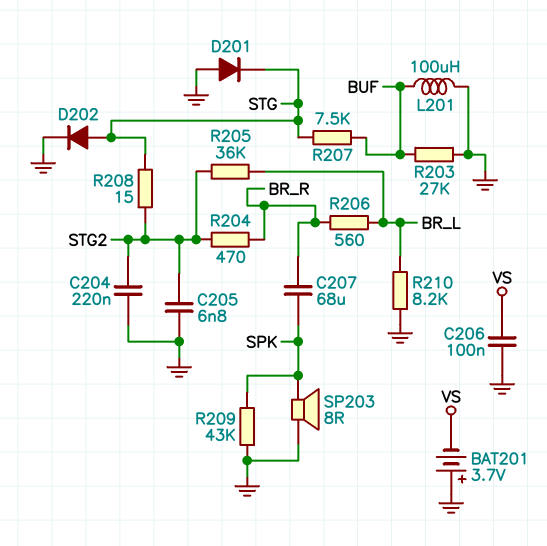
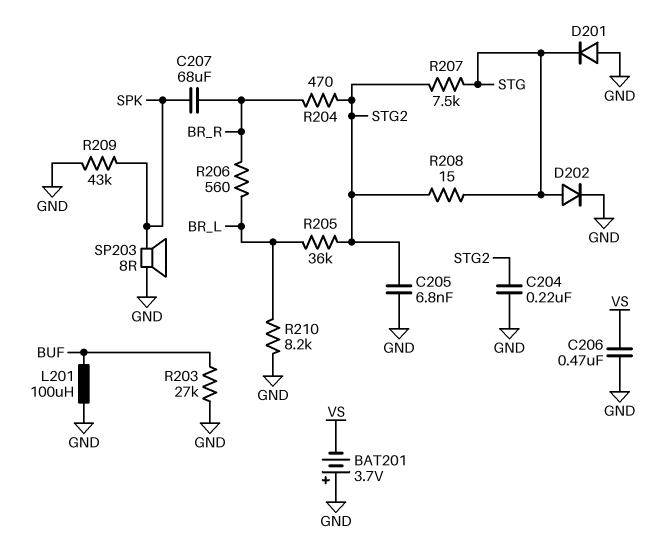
C206: 100nF (GND, VS) -> 470nF (GND, VS)
R207: 7.5k (BUF, STG) -> 7.5k (STG, STG2)

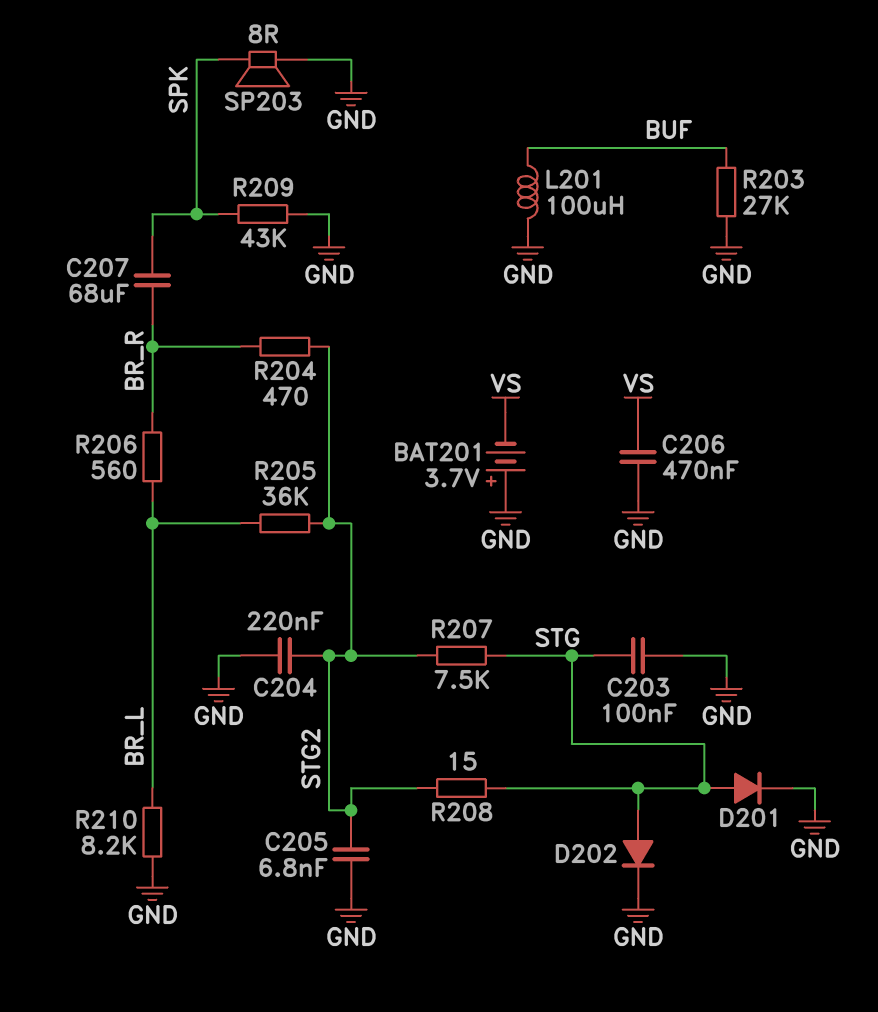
C203: none -> 100nF (GND, STG)
D201: diode (A GND, K STG) -> diode (A STG, K GND)

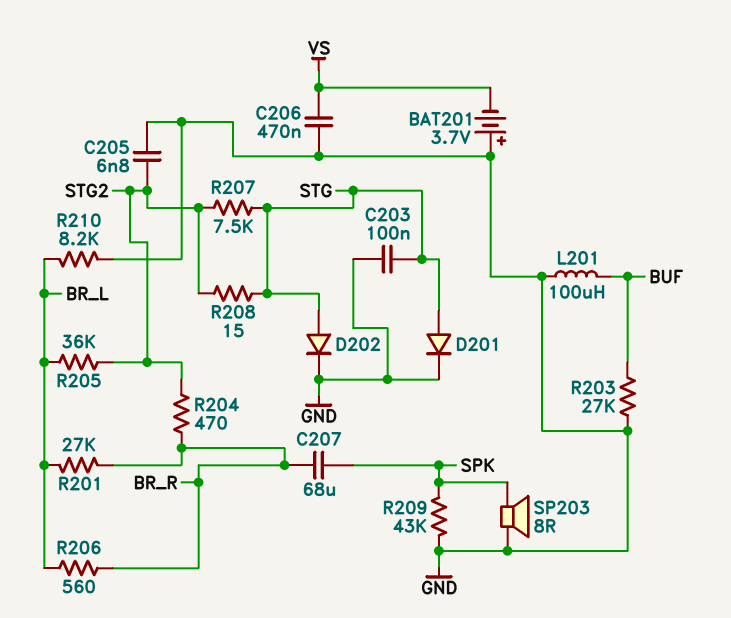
C204: 220nF (GND, STG2) -> none
R201: none -> 27k (BR_L, BR_R)

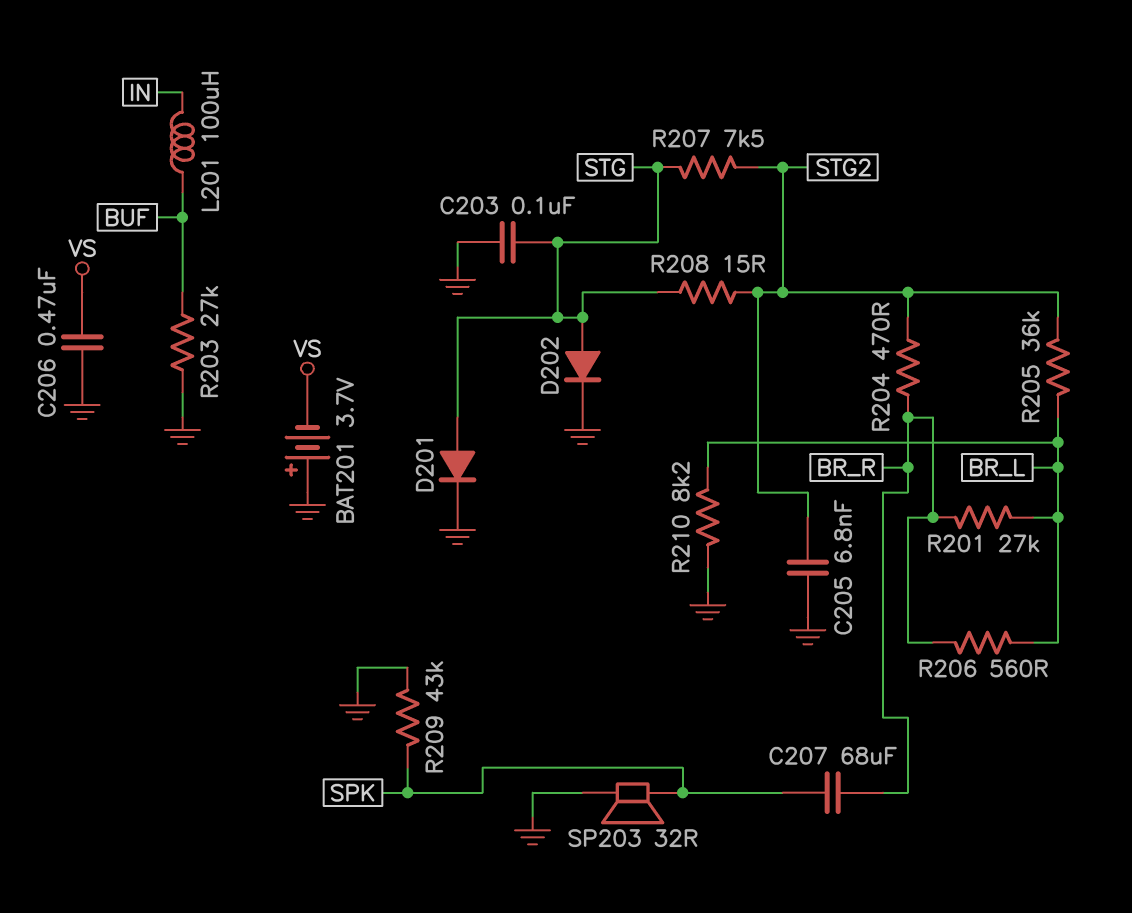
L201: 100uH (BUF, GND) -> 100uH (BUF, IN)
SP203: speaker 8R (GND, SPK) -> speaker 32R (GND, SPK)

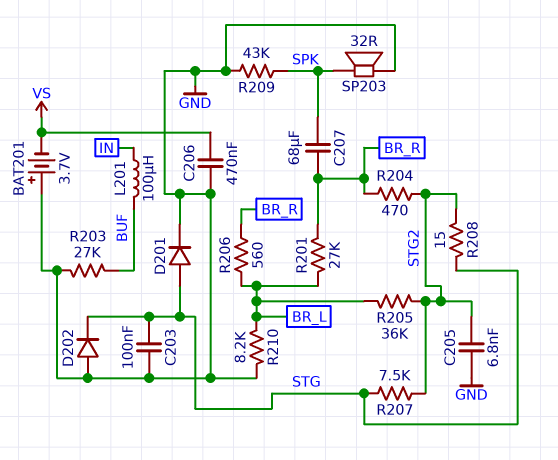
D202: diode (A STG, K GND) -> diode (A GND, K STG)

